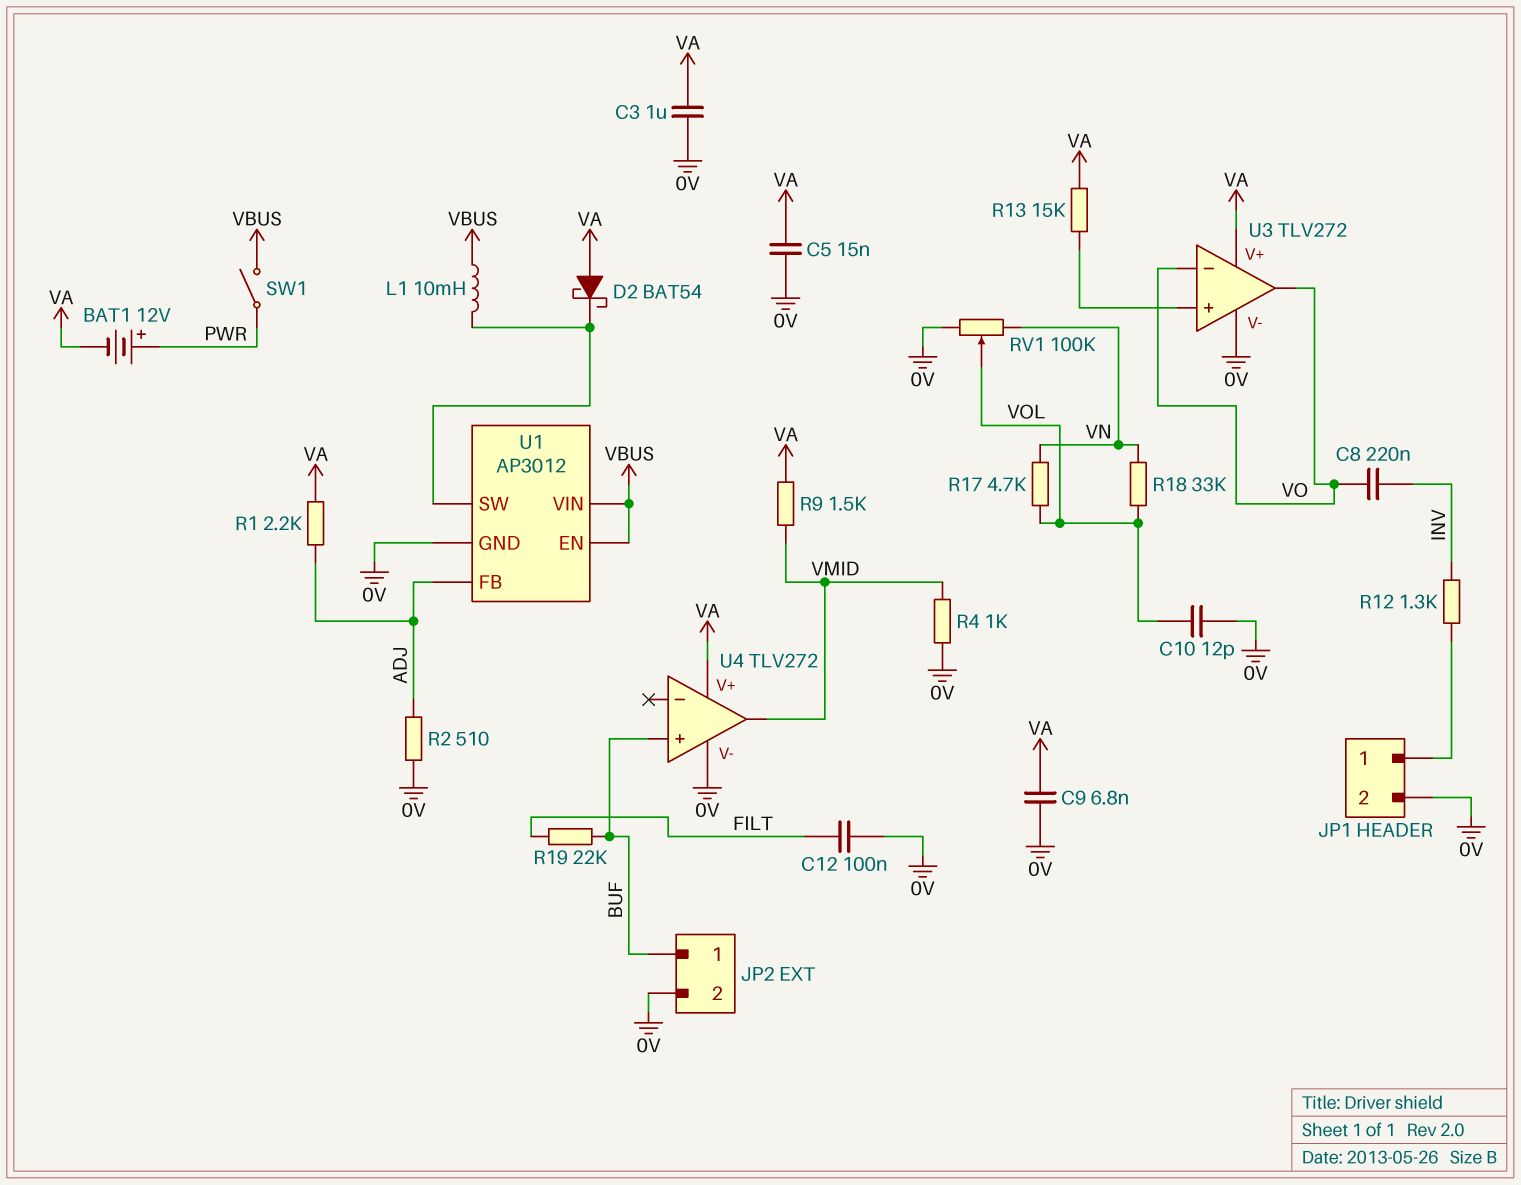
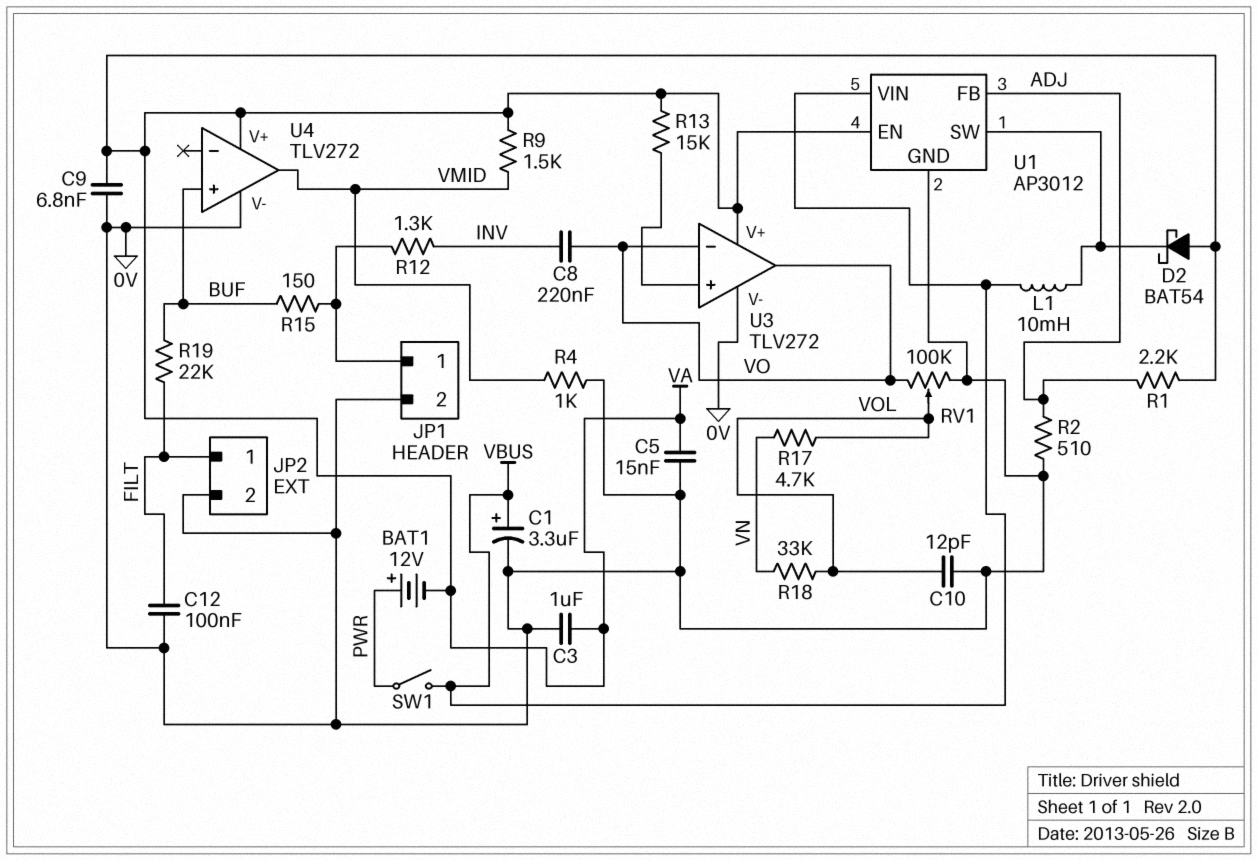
C1: none -> 3.3uF (plus VBUS, minus 0V)
JP2 pin 1: BUF -> FILT
R15: none -> 150 (BUF, JP1/1)
RV1: 100k (0V, VN, wiper VOL) -> 100k (0V, VO, wiper VOL)
U1 pin EN: VBUS -> VA

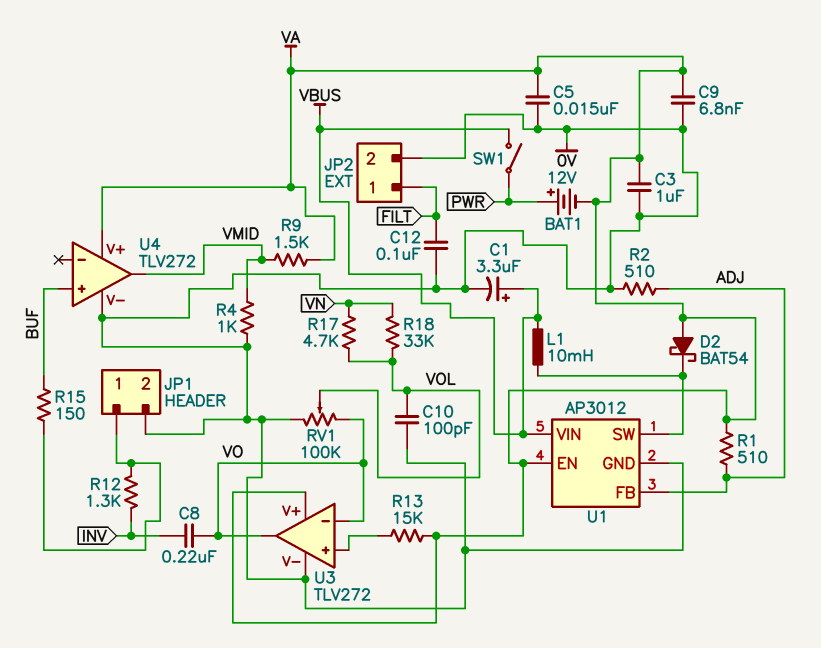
C10: 12pF (0V, VOL) -> 100pF (0V, VOL)
R1: 2.2k (ADJ, VA) -> 510 (ADJ, VA)
R19: 22k (BUF, FILT) -> none

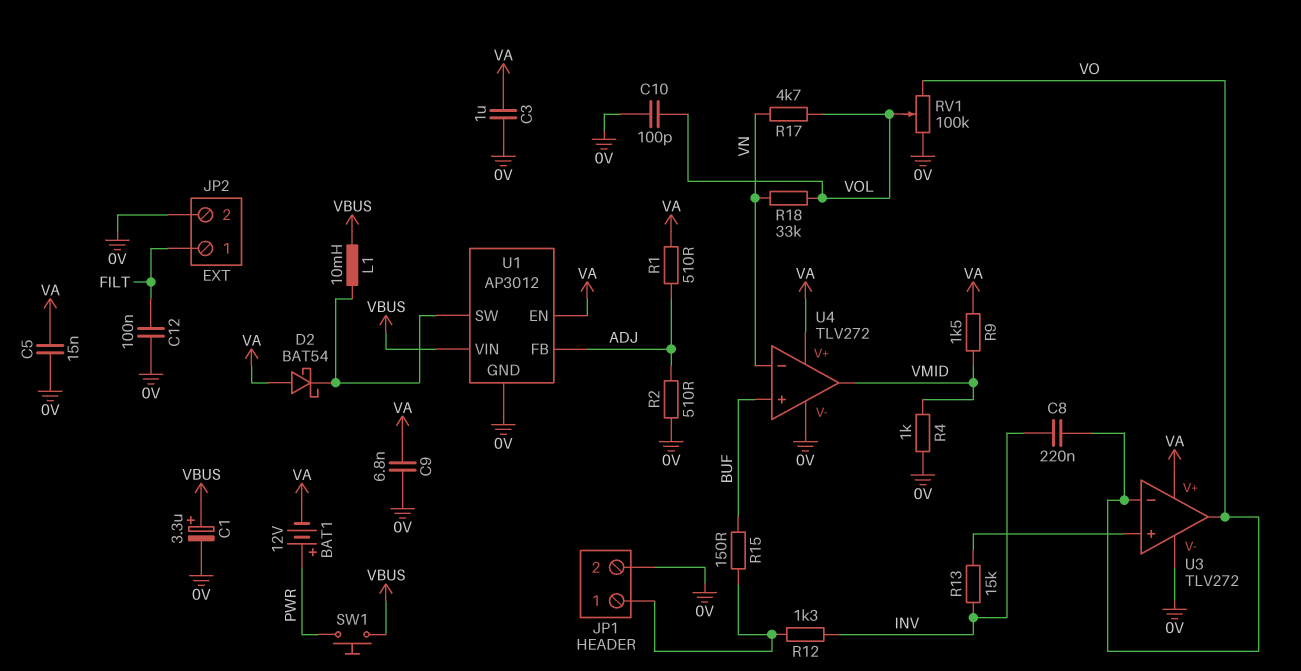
R13: 15k (U3/in+, VA) -> 15k (INV, U3/in+)
SW1: switch (PWR, VBUS) -> button (PWR, VBUS)
U4 pin in-: none -> VN

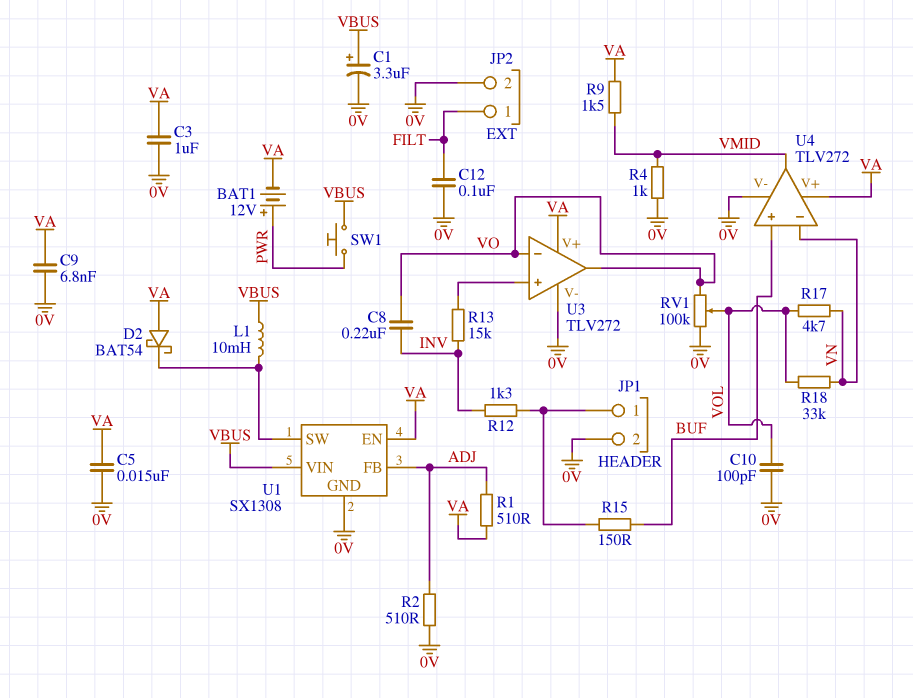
U1: AP3012 -> SX1308

